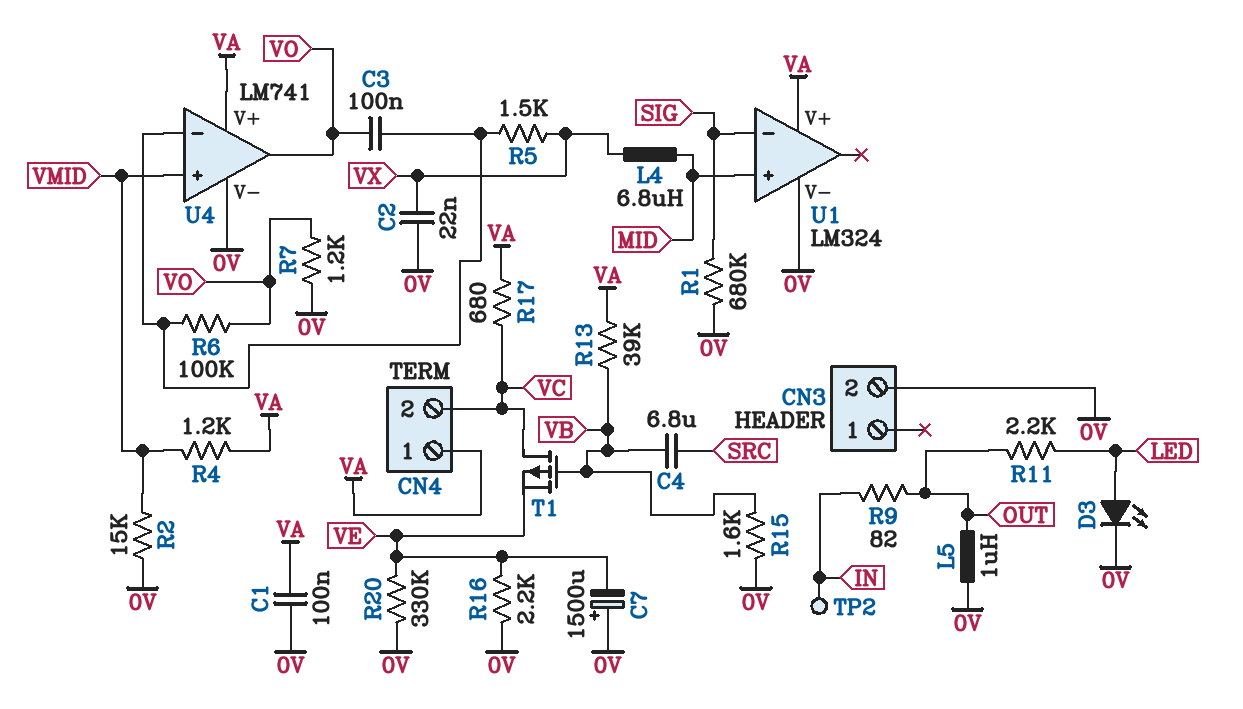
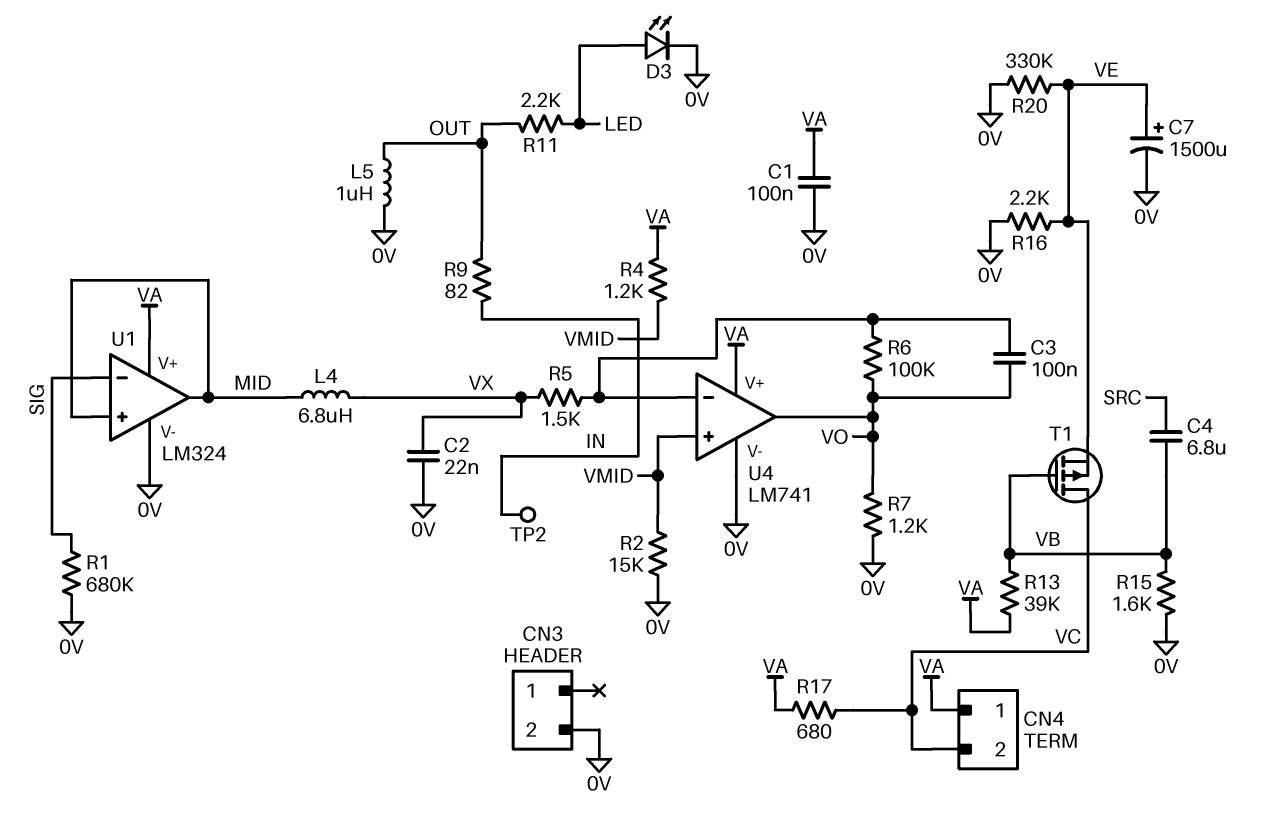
C7: 1500uF (plus 0V, minus VE) -> 1500uF (plus VE, minus 0V)
U1 pin out: none -> MID

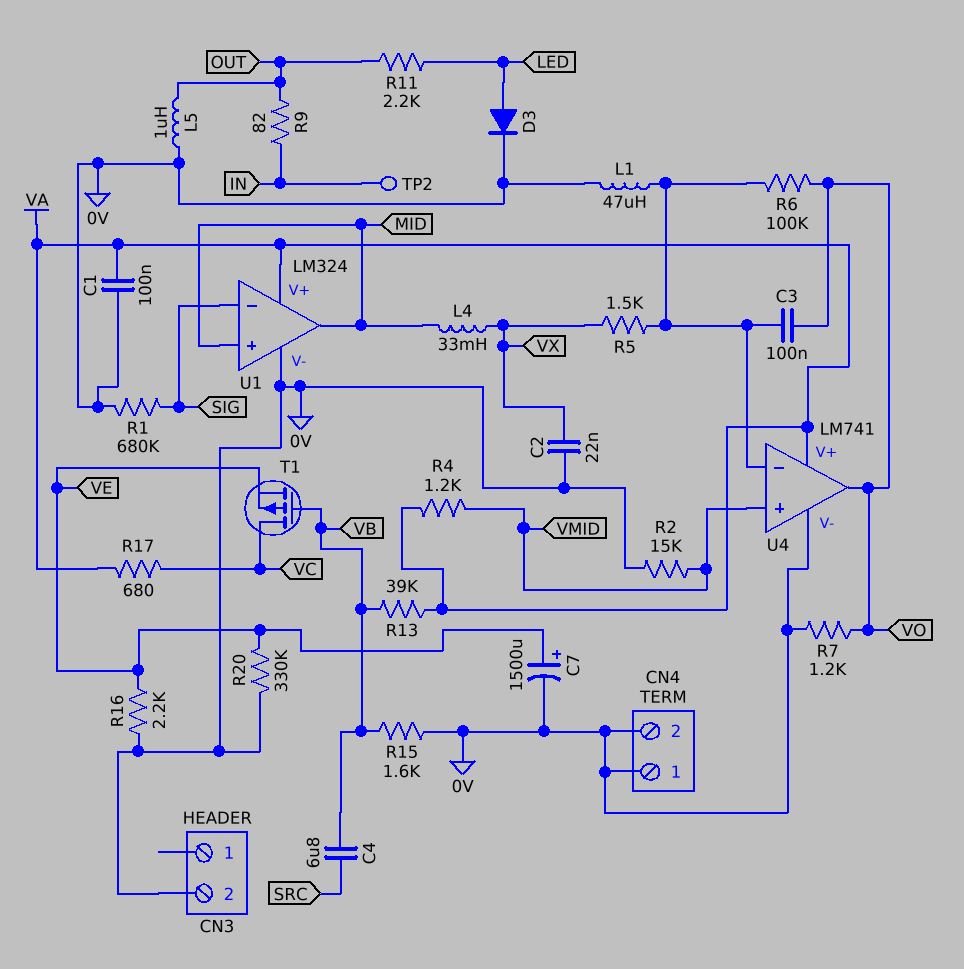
CN4 pin 1: VA -> 0V
CN4 pin 2: VC -> 0V
D3: LED (A LED, K 0V) -> diode (A LED, K 0V)
L1: none -> 47uH (0V, U4/in-)
L4: 6.8uH (MID, VX) -> 33mH (MID, VX)

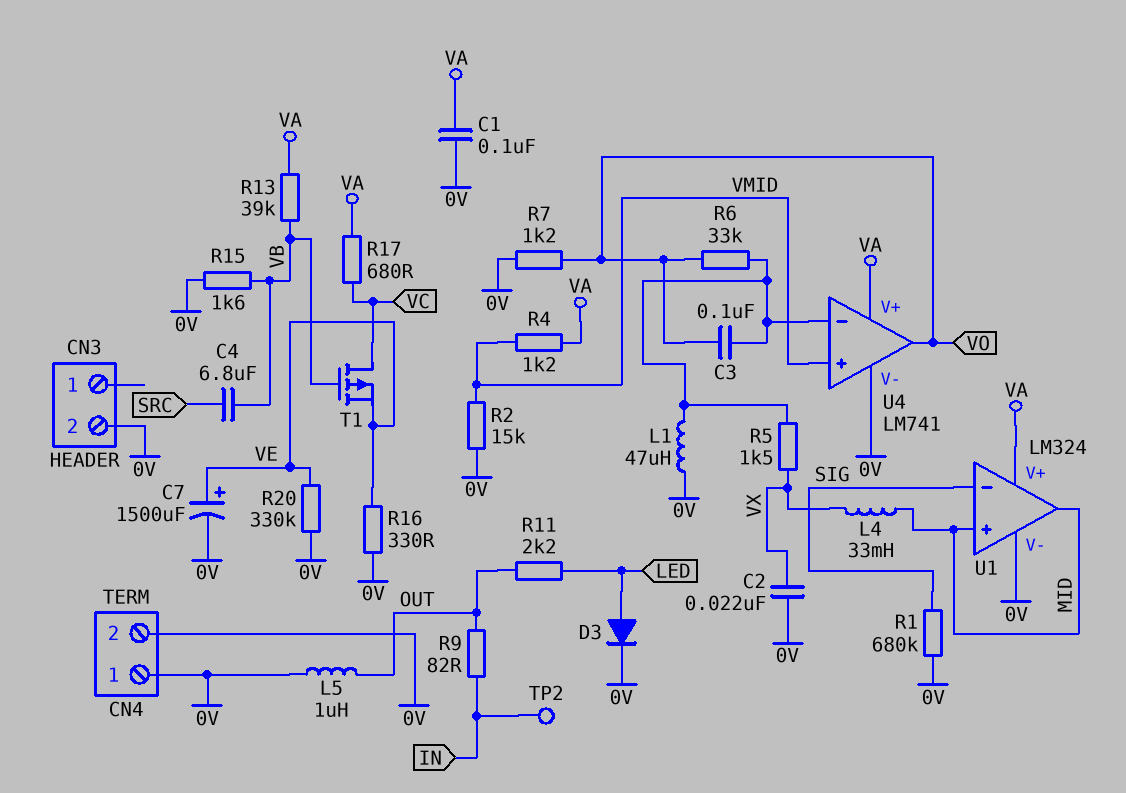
R6: 100k (U4/in-, VO) -> 33k (U4/in-, VO)
R16: 2.2k (0V, VE) -> 330 (0V, VE)

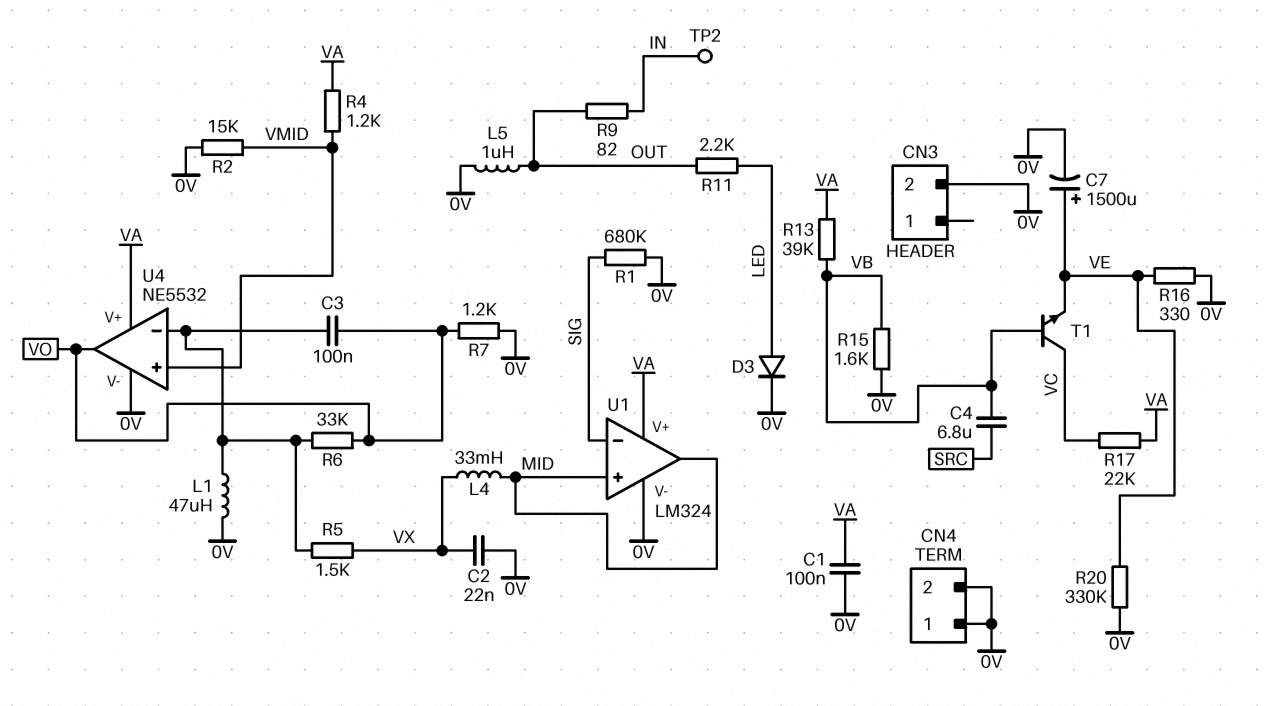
R17: 680 (VA, VC) -> 22k (VA, VC)
T1: PMOS (G VB, D VC, S VE) -> NPN (B VB, C VC, E VE)
U4: LM741 -> NE5532

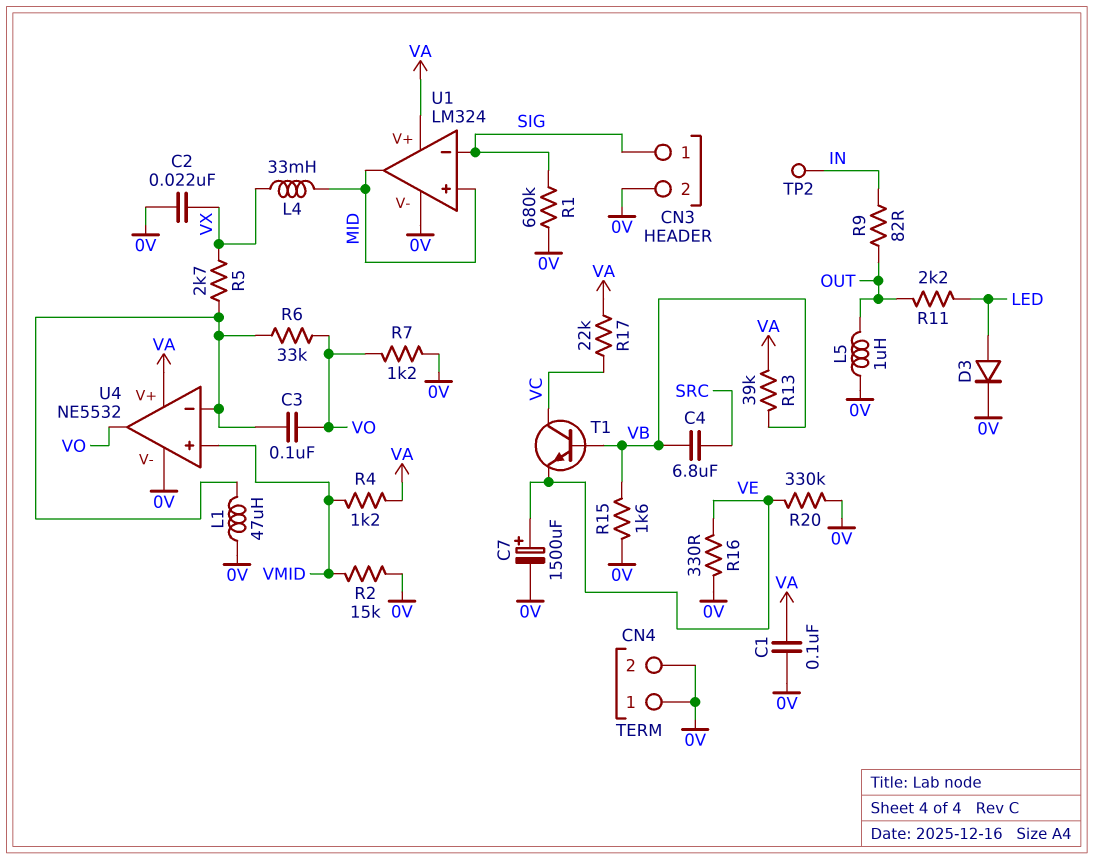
CN3 pin 1: none -> SIG
R5: 1.5k (U4/in-, VX) -> 2.7k (U4/in-, VX)

